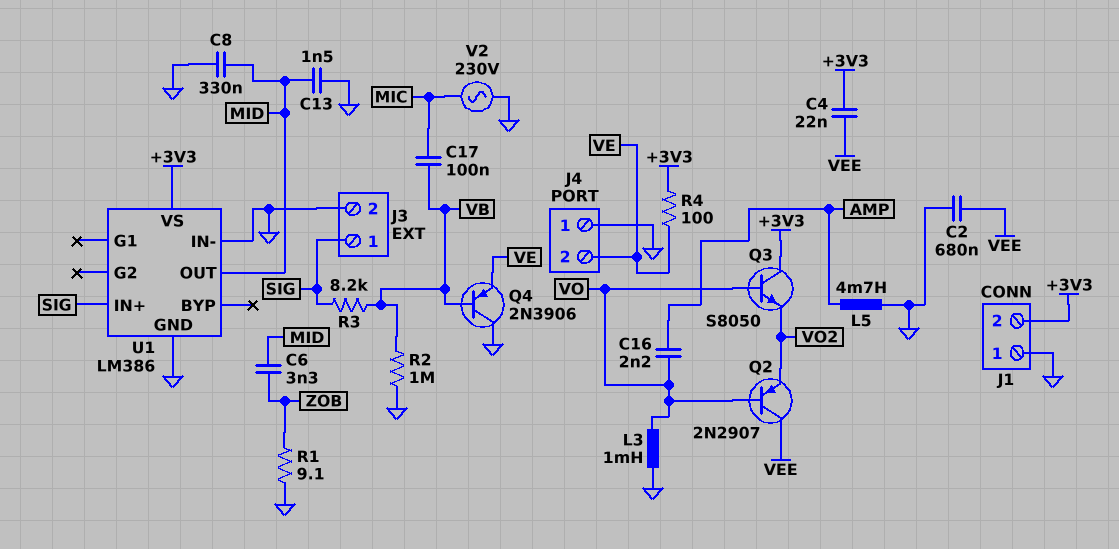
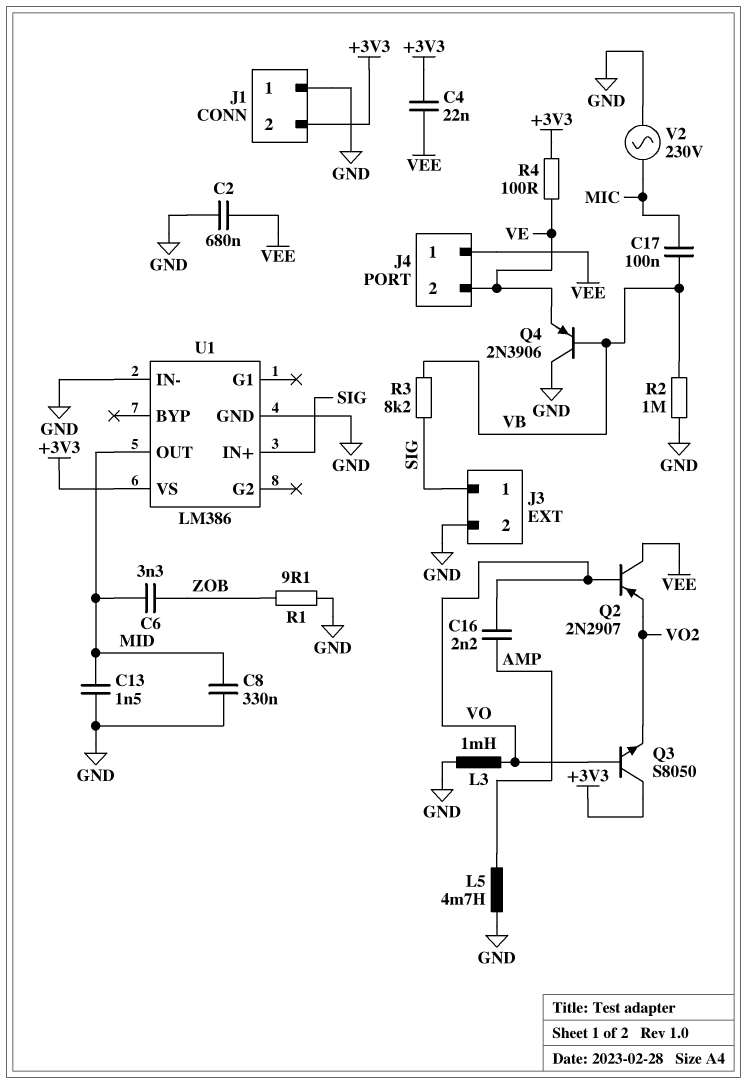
J4 pin 1: GND -> VEE

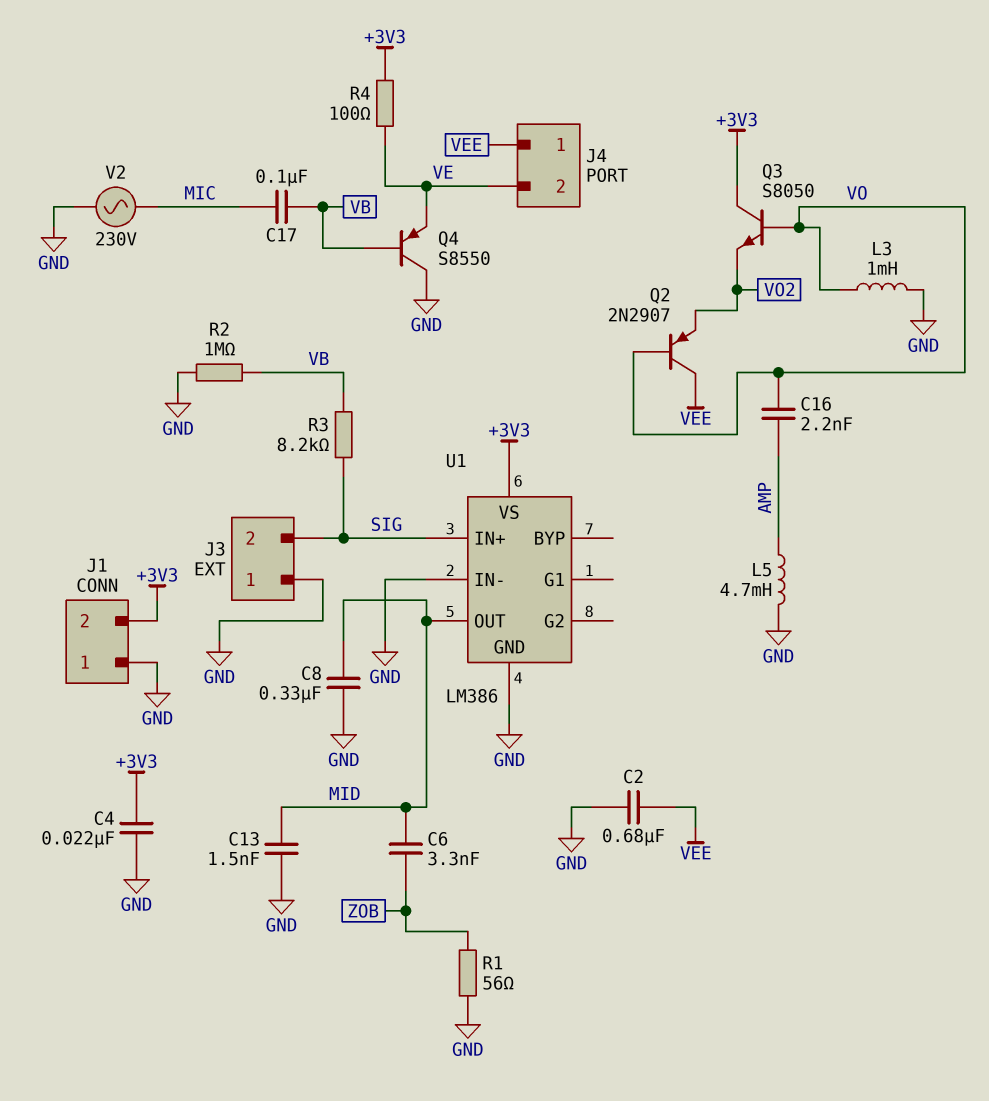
C4: 22nF (+3V3, VEE) -> 22nF (+3V3, GND)
J3 pin 1: SIG -> GND
J3 pin 2: GND -> SIG
Q4: PNP 2N3906 (B VB, C GND, E VE) -> PNP S8550 (B VB, C GND, E VE)
R1: 9.1 (GND, ZOB) -> 56 (GND, ZOB)

